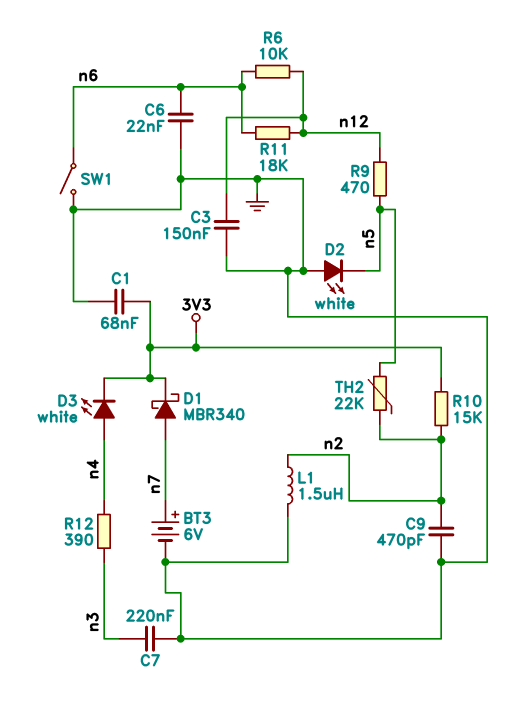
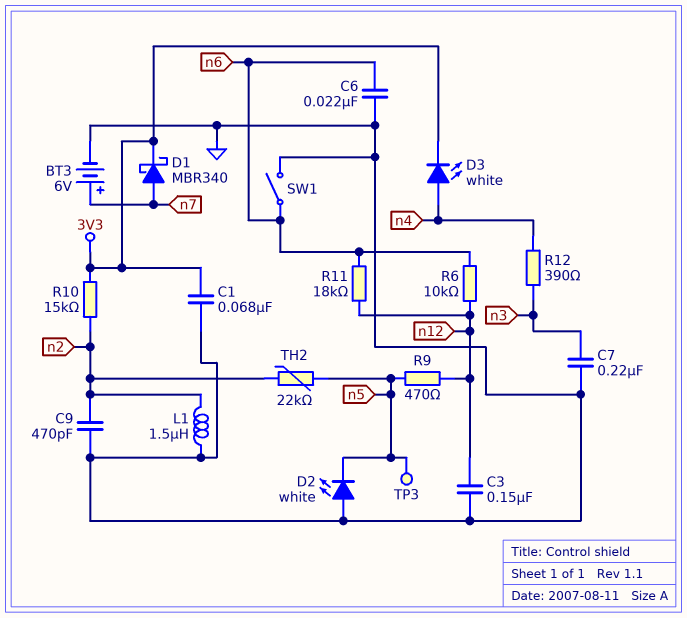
TP3: none -> test point (n5)

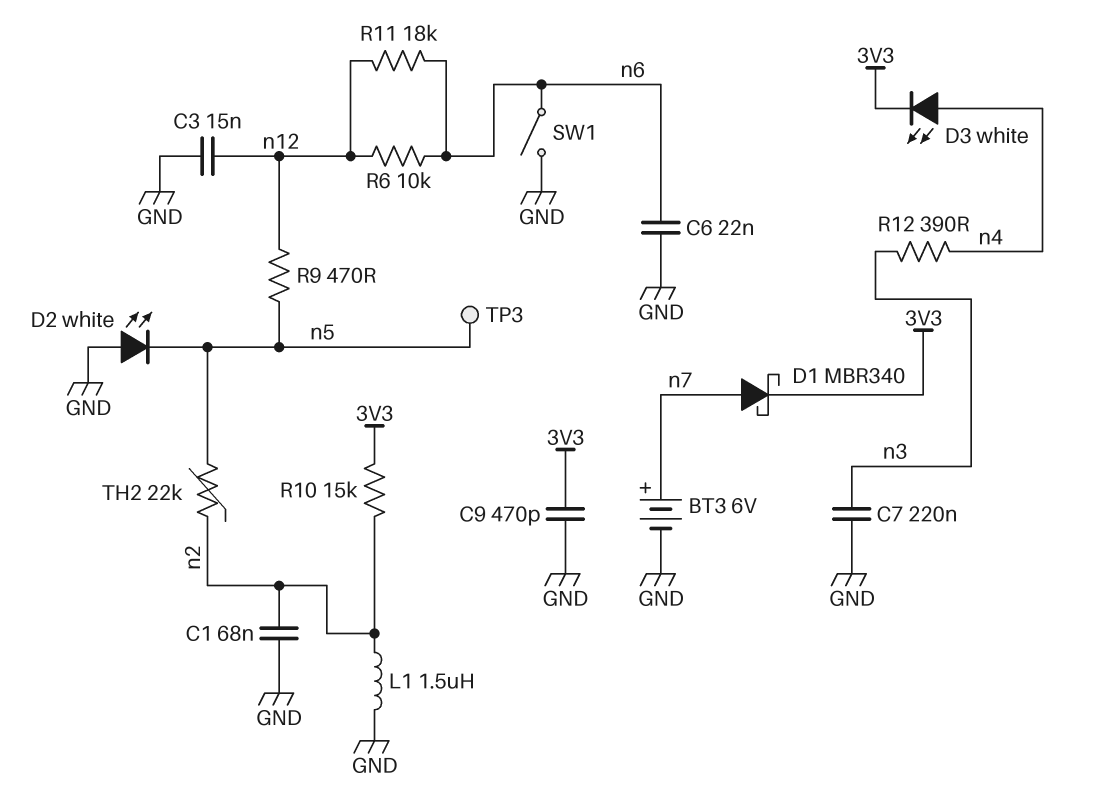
C1: 68nF (3V3, GND) -> 68nF (GND, n2)
C3: 150nF (GND, n12) -> 15nF (GND, n12)
C9: 470pF (GND, n2) -> 470pF (3V3, GND)

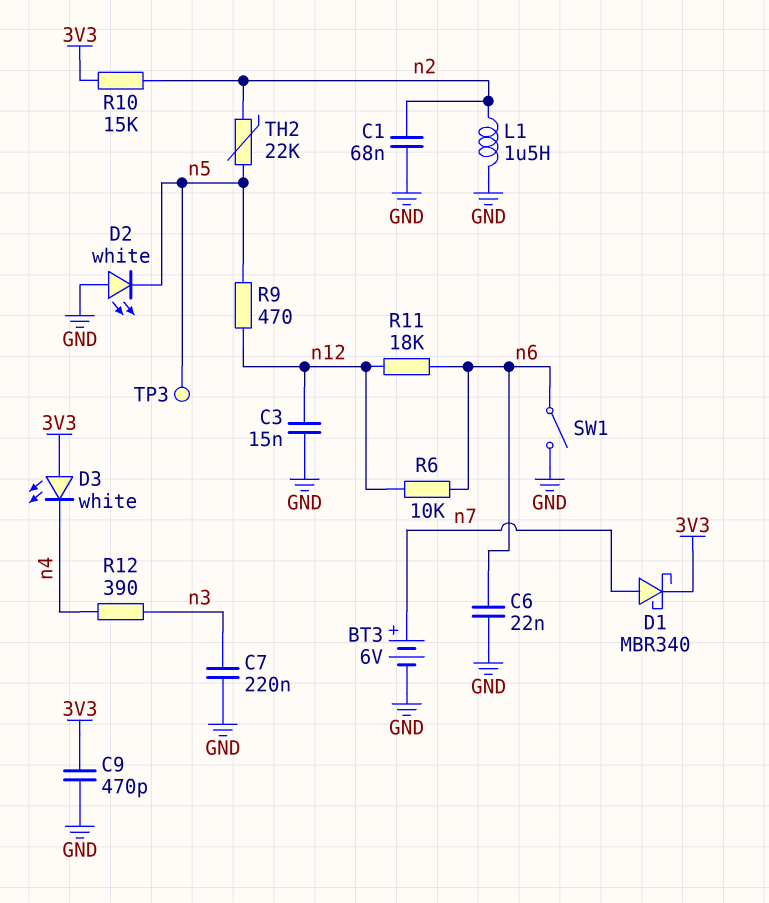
D3: LED white (A n4, K 3V3) -> LED white (A 3V3, K n4)

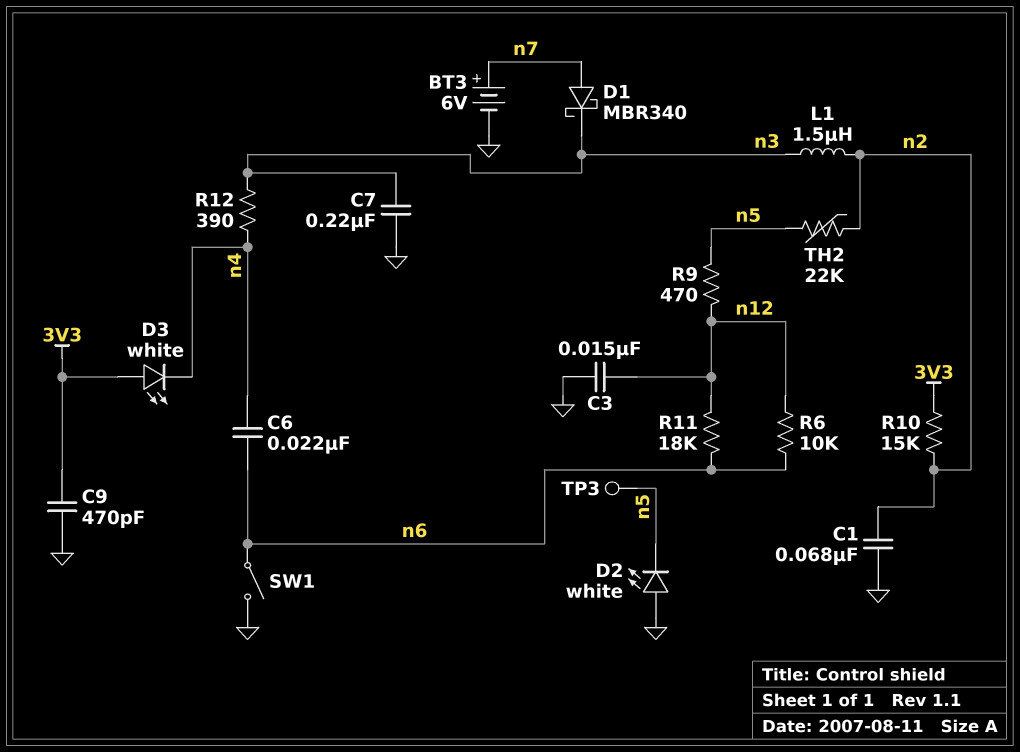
C6: 22nF (GND, n6) -> 22nF (n4, n6)
D1: schottky MBR340 (A n7, K 3V3) -> schottky MBR340 (A n7, K n3)
L1: 1.5uH (GND, n2) -> 1.5uH (n2, n3)

